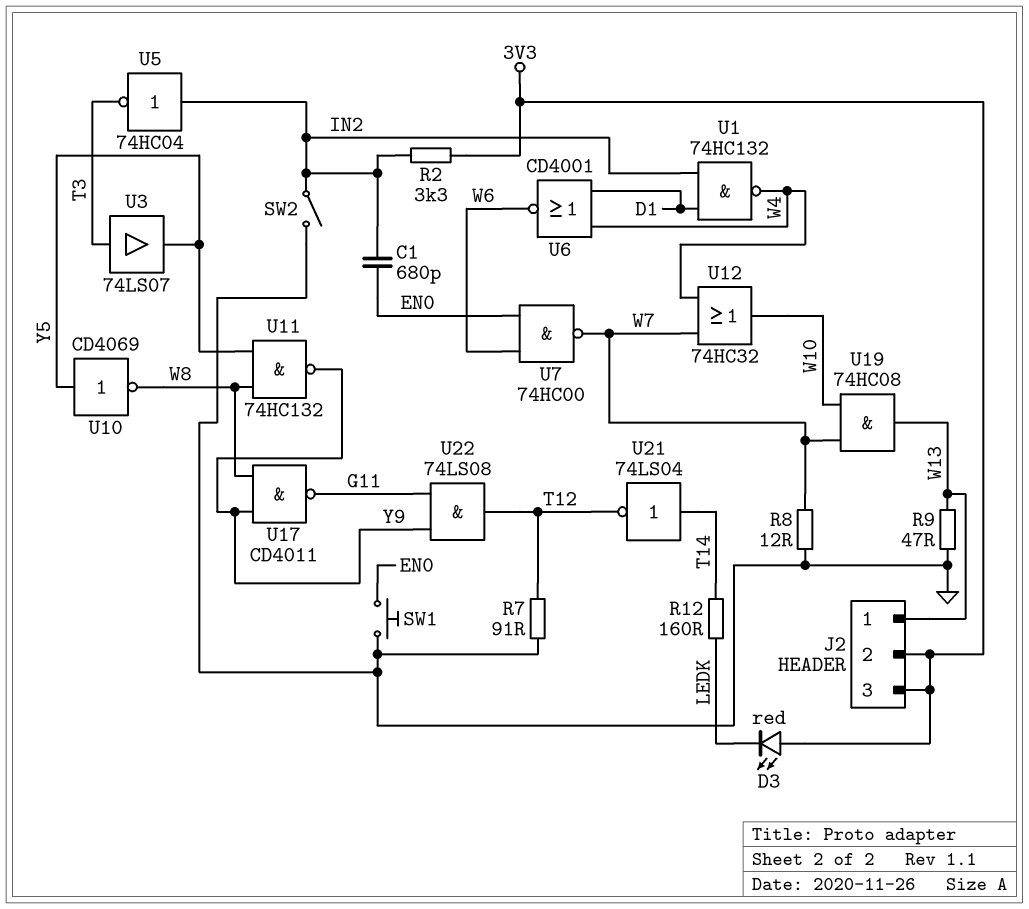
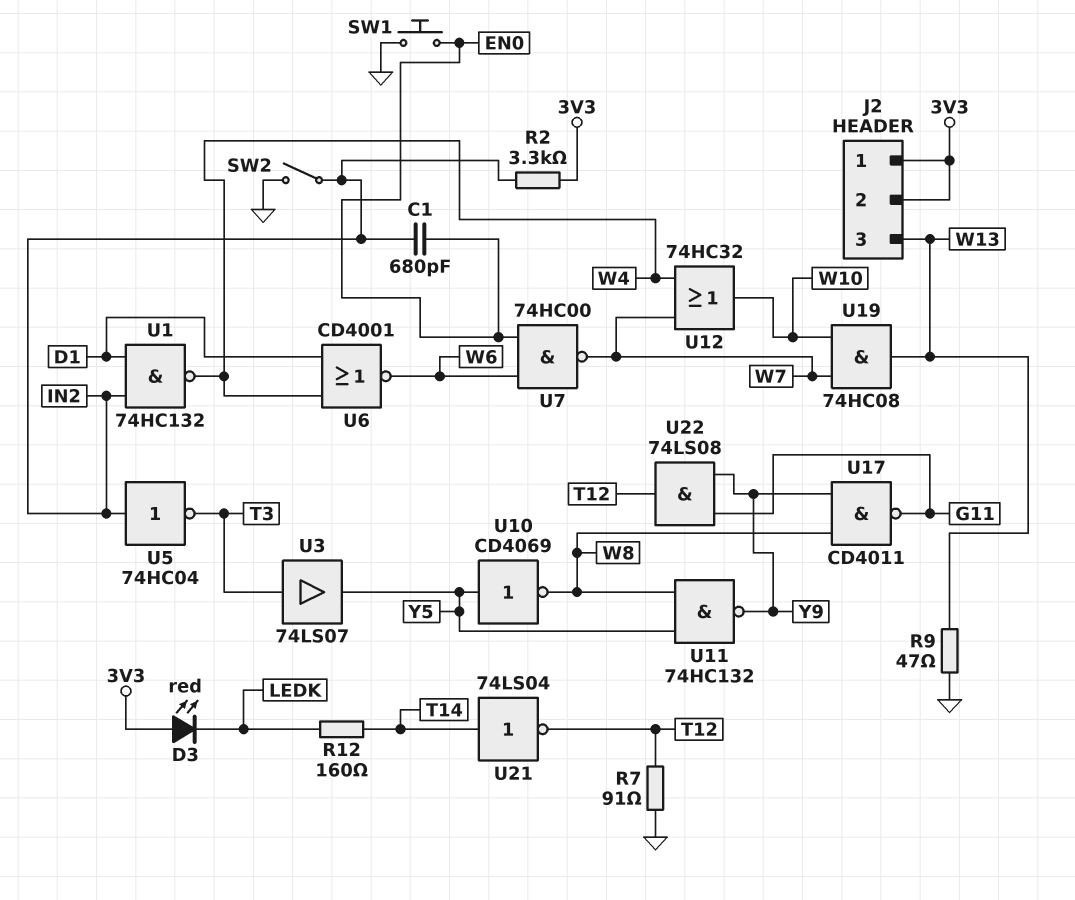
J2 pin 1: W13 -> 3V3
J2 pin 3: 3V3 -> W13
R8: 12 (GND, W7) -> none

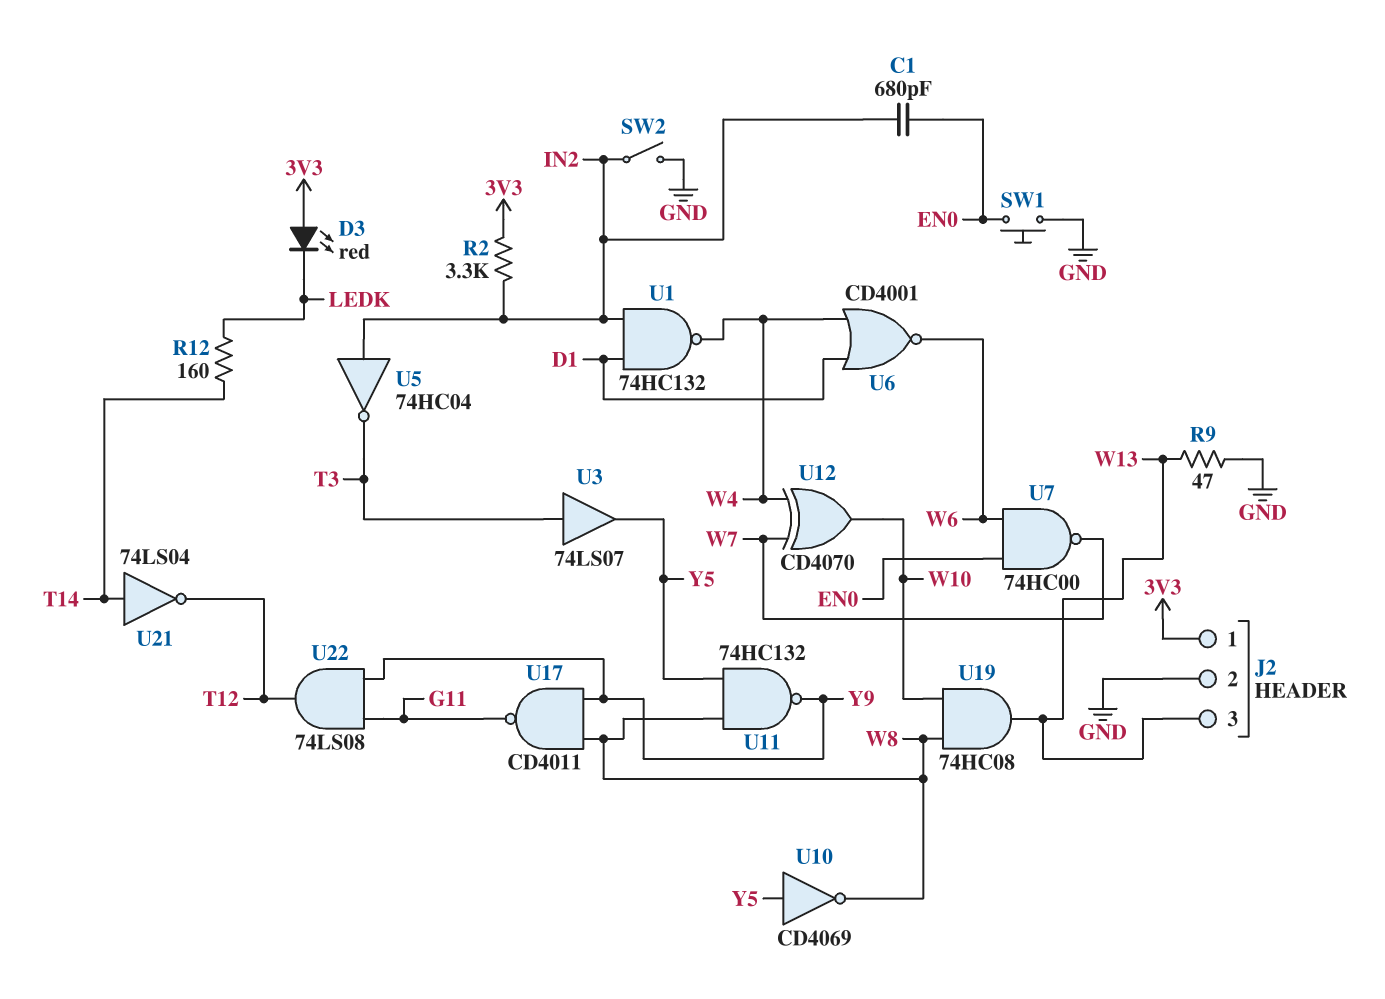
J2 pin 2: 3V3 -> GND
R7: 91 (GND, T12) -> none
U12: OR 74HC32 (in W4, in W7, out W10) -> XOR CD4070 (in W4, in W7, out W10)
U19: AND 74HC08 (in W7, in W10, out W13) -> AND 74HC08 (in W8, in W10, out W13)

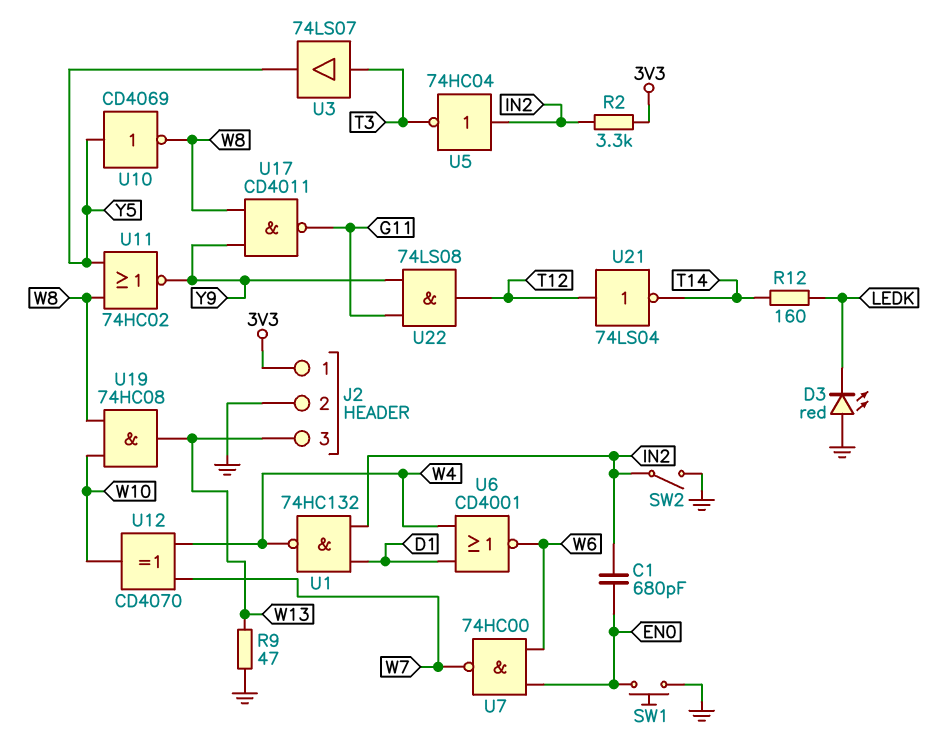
D3: LED red (A 3V3, K LEDK) -> LED red (A GND, K LEDK)
U11: NAND 74HC132 (in W8, in Y5, out Y9) -> NOR 74HC02 (in W8, in Y5, out Y9)
U21: NOT 74LS04 (in T14, out T12) -> NOT 74LS04 (in T12, out T14)

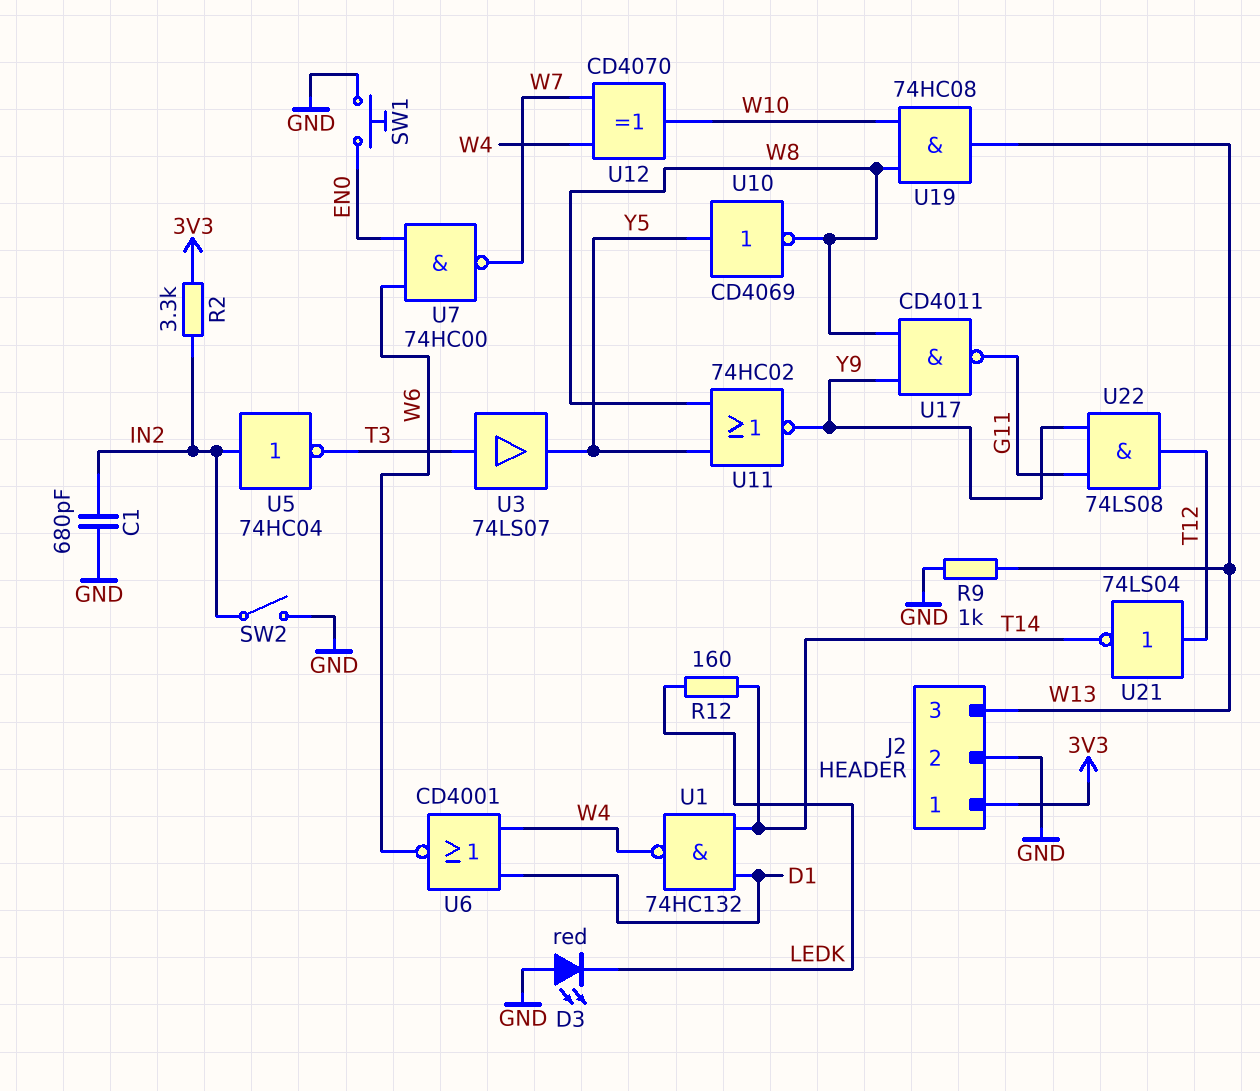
C1: 680pF (EN0, IN2) -> 680pF (GND, IN2)
R9: 47 (GND, W13) -> 1k (GND, W13)
U1: NAND 74HC132 (in D1, in IN2, out W4) -> NAND 74HC132 (in D1, in T14, out W4)

